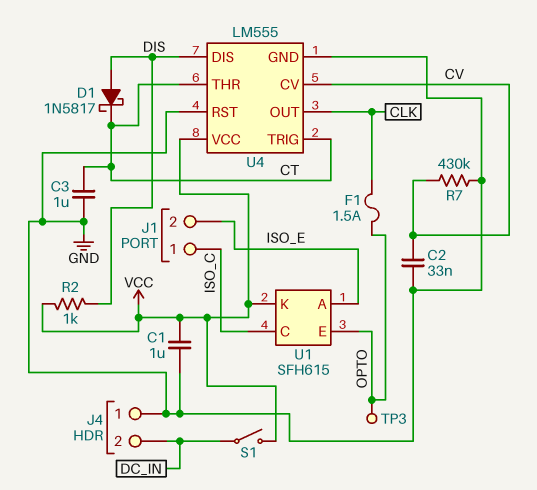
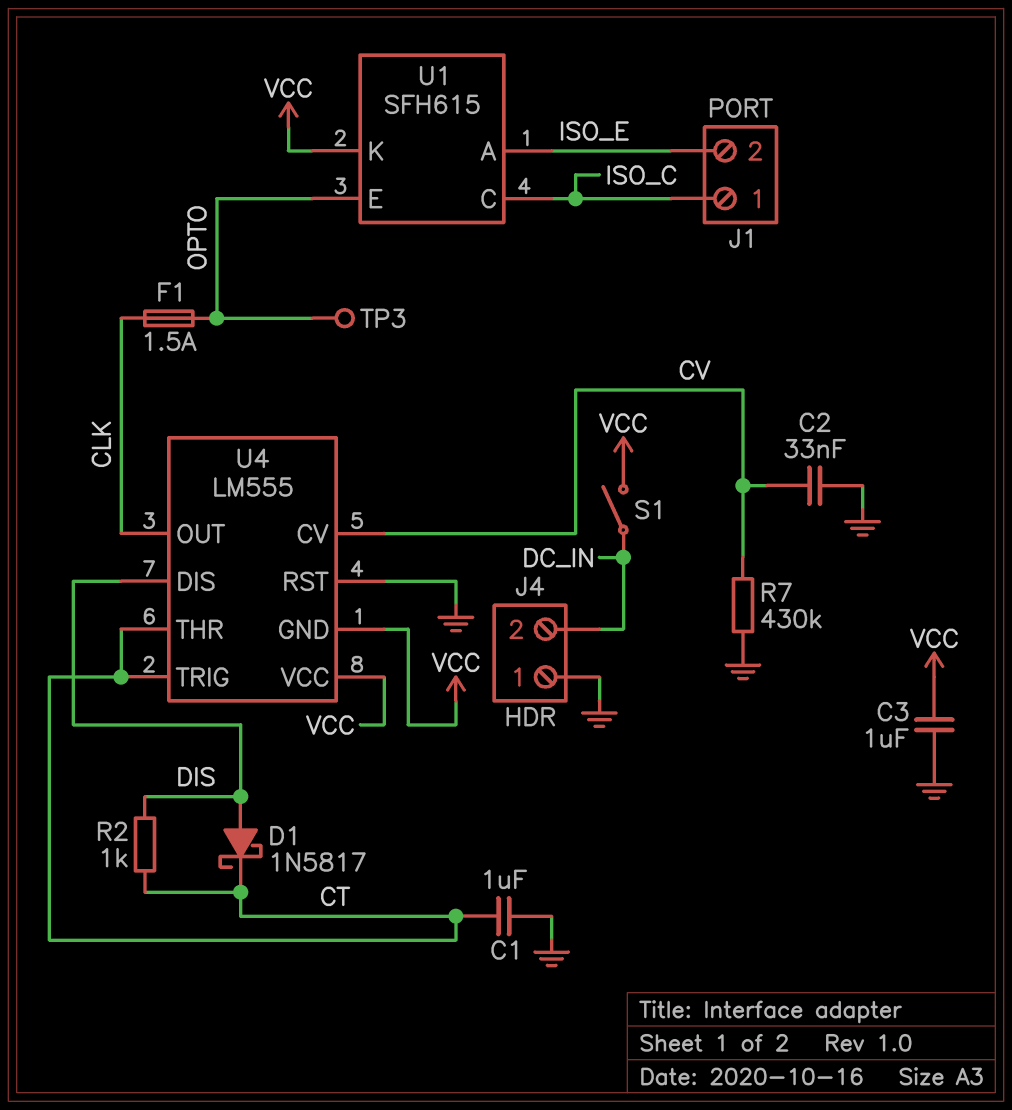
C1: 1uF (GND, VCC) -> 1uF (CT, GND)
C3: 1uF (CT, GND) -> 1uF (GND, VCC)
R2: 1k (DIS, VCC) -> 1k (CT, DIS)
U4 pin GND: GND -> VCC

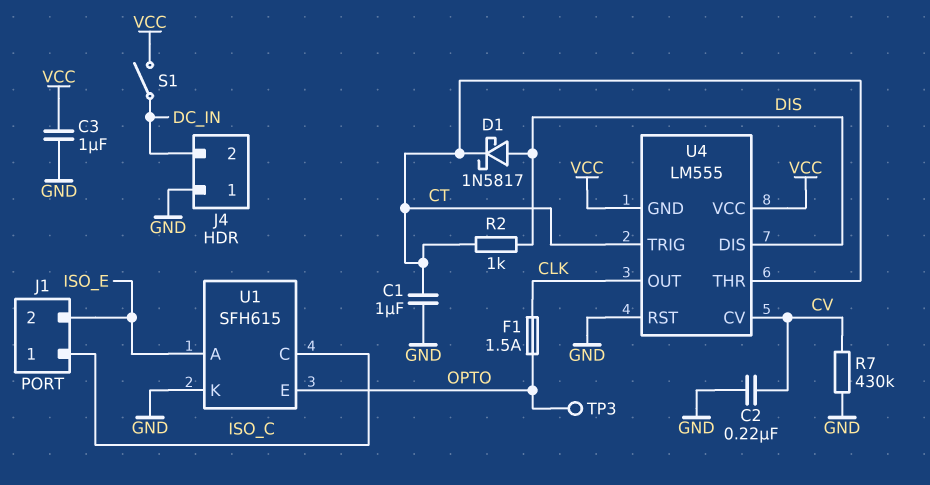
C2: 33nF (CV, GND) -> 220nF (CV, GND)
U1 pin K: VCC -> GND

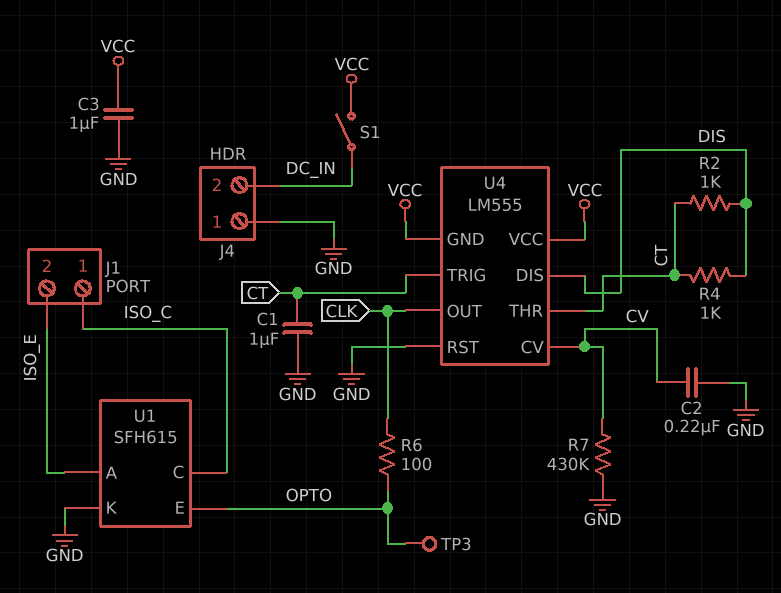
D1: schottky 1N5817 (A DIS, K CT) -> none
F1: 1.5A (CLK, OPTO) -> none
R4: none -> 1k (CT, DIS)
R6: none -> 100 (CLK, OPTO)

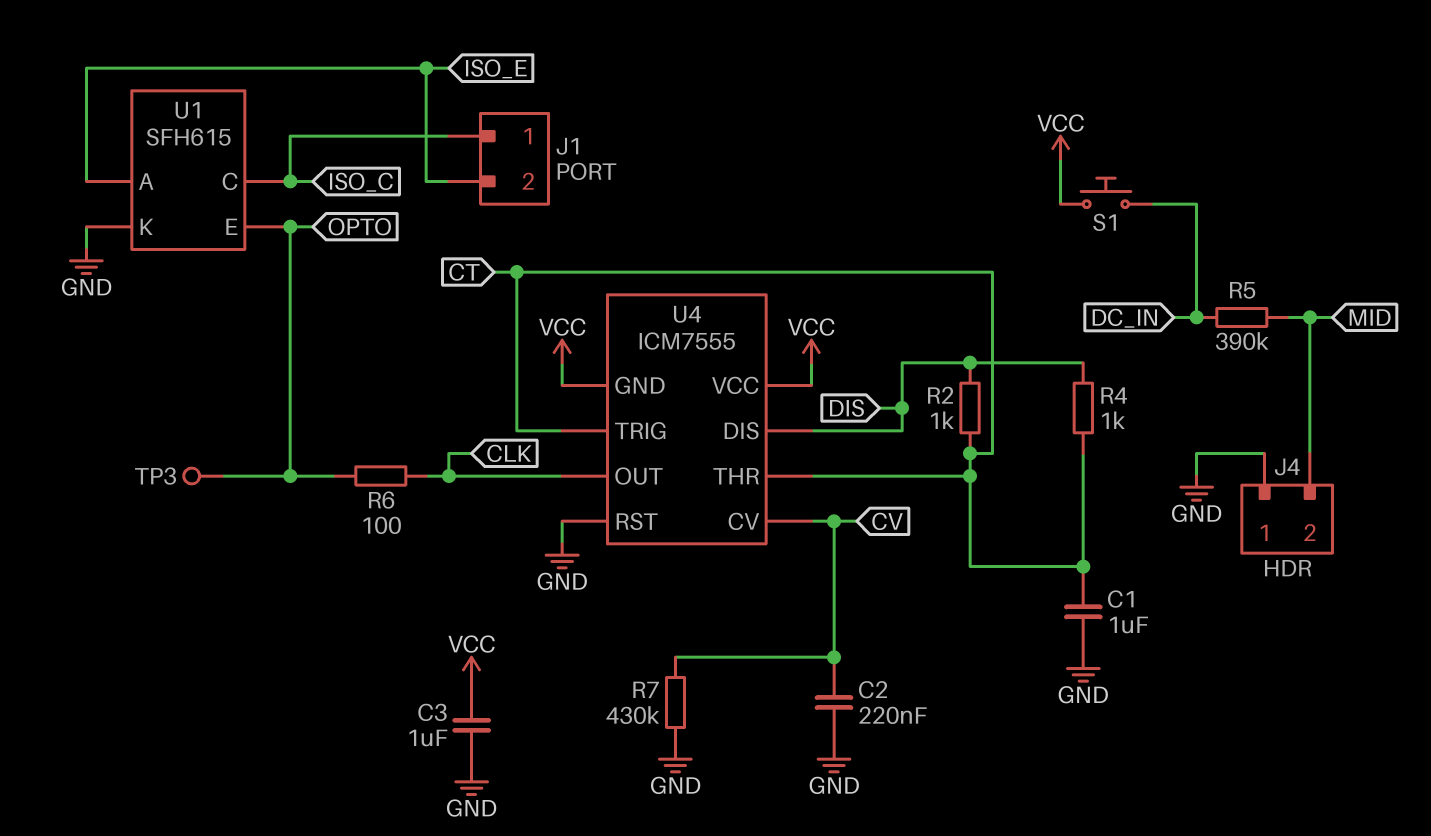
J4 pin 2: DC_IN -> MID
R5: none -> 390k (DC_IN, MID)
S1: switch (DC_IN, VCC) -> button (DC_IN, VCC)
U4: LM555 -> ICM7555

